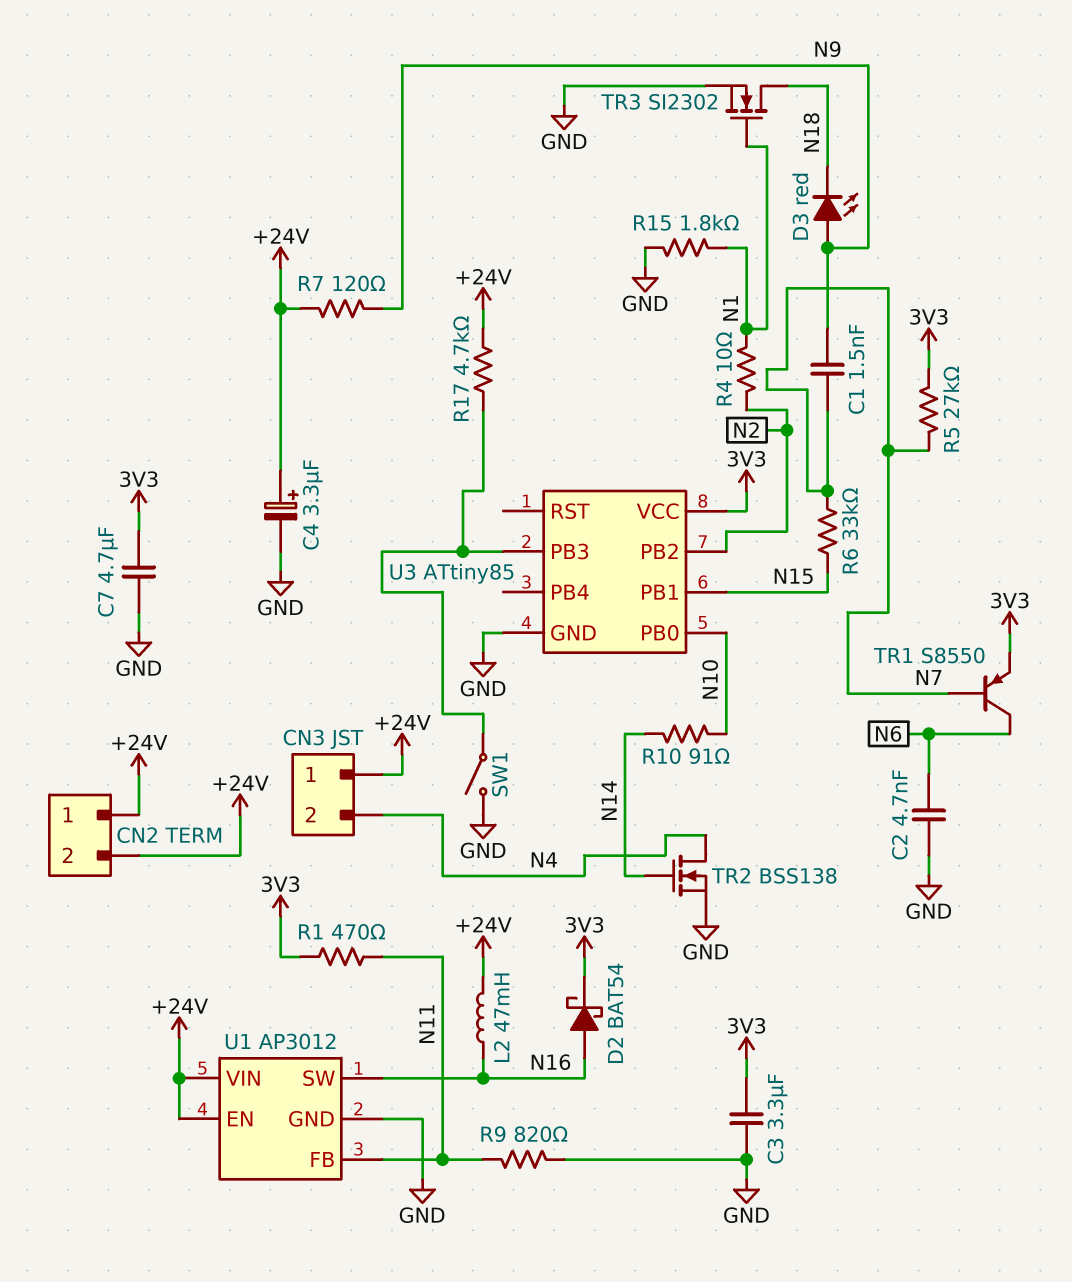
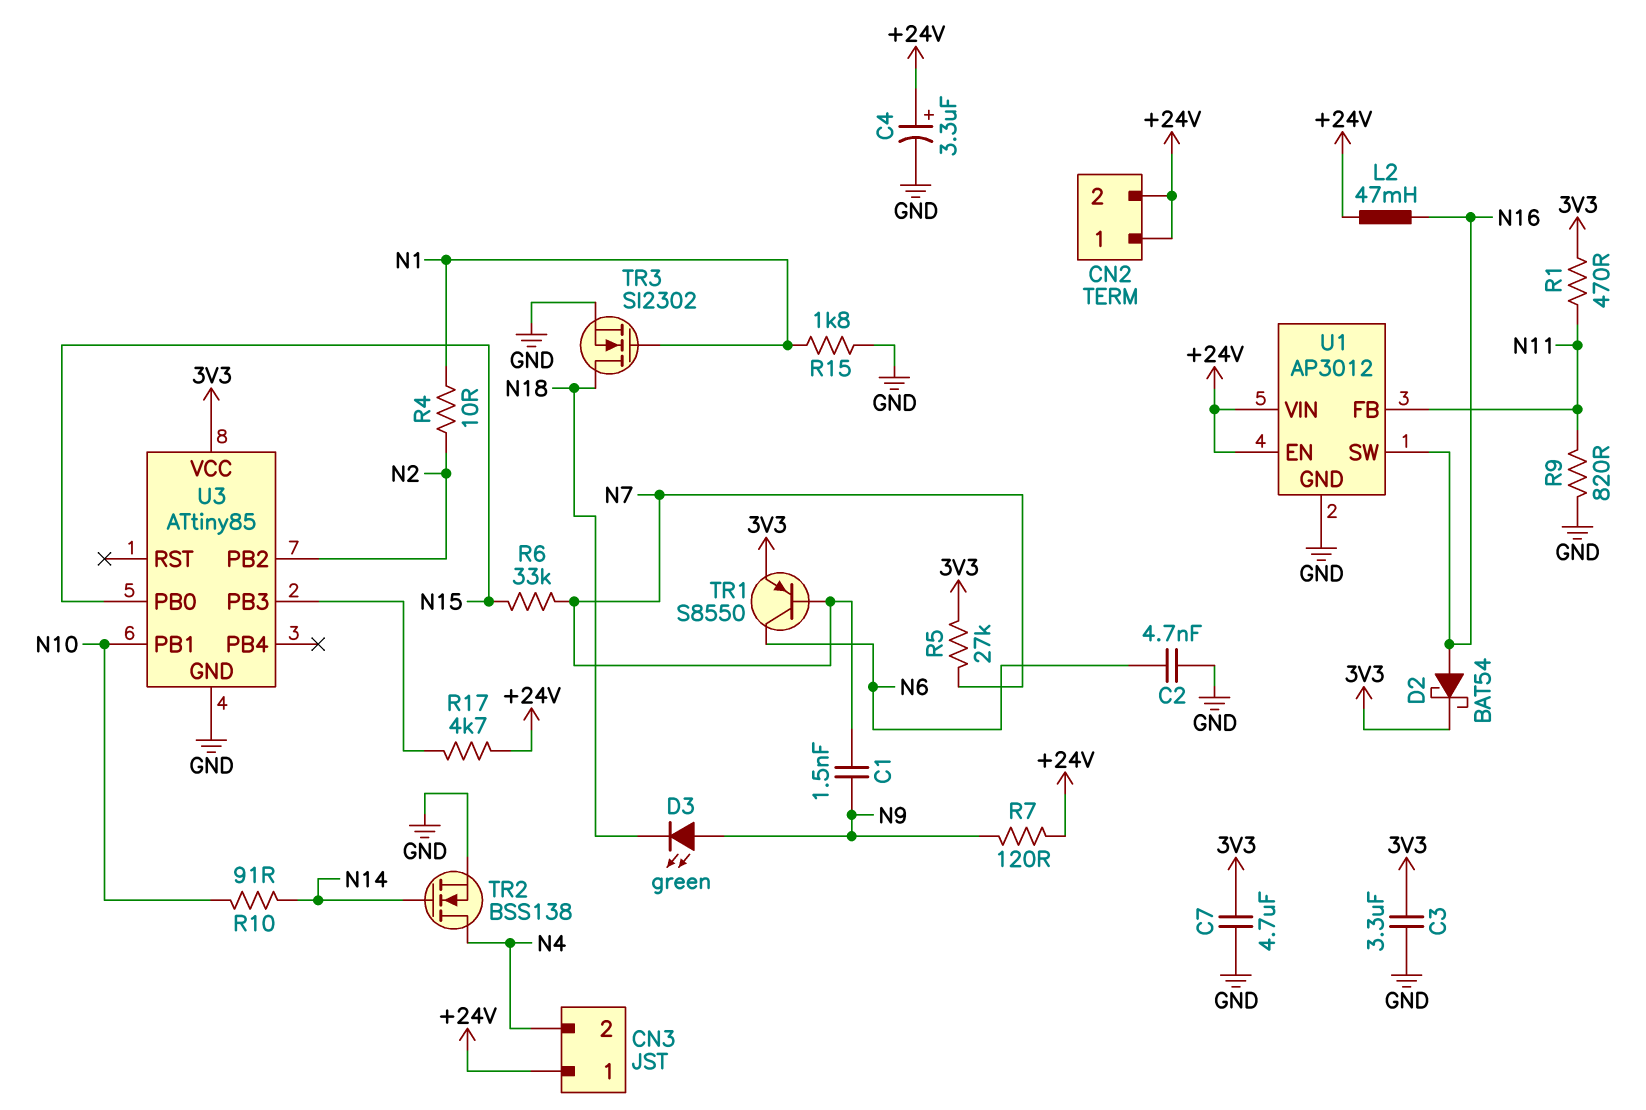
D3: LED red (A N9, K N18) -> LED green (A N9, K N18)
SW1: switch (GND, U3/PB3) -> none
U3 pin PB0: N10 -> N15
U3 pin PB1: N15 -> N10

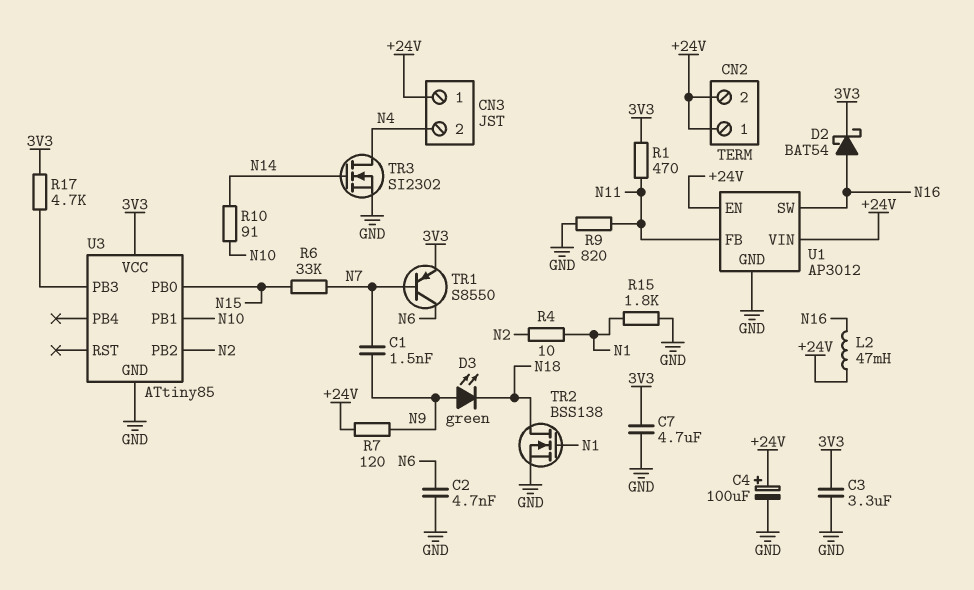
C4: 3.3uF (plus +24V, minus GND) -> 100uF (plus +24V, minus GND)
R5: 27k (3V3, N7) -> none
R17: 4.7k (+24V, U3/PB3) -> 4.7k (3V3, U3/PB3)
TR2: NMOS BSS138 (G N14, D N4, S GND) -> NMOS BSS138 (G N1, D N18, S GND)
TR3: NMOS SI2302 (G N1, D N18, S GND) -> NMOS SI2302 (G N14, D N4, S GND)

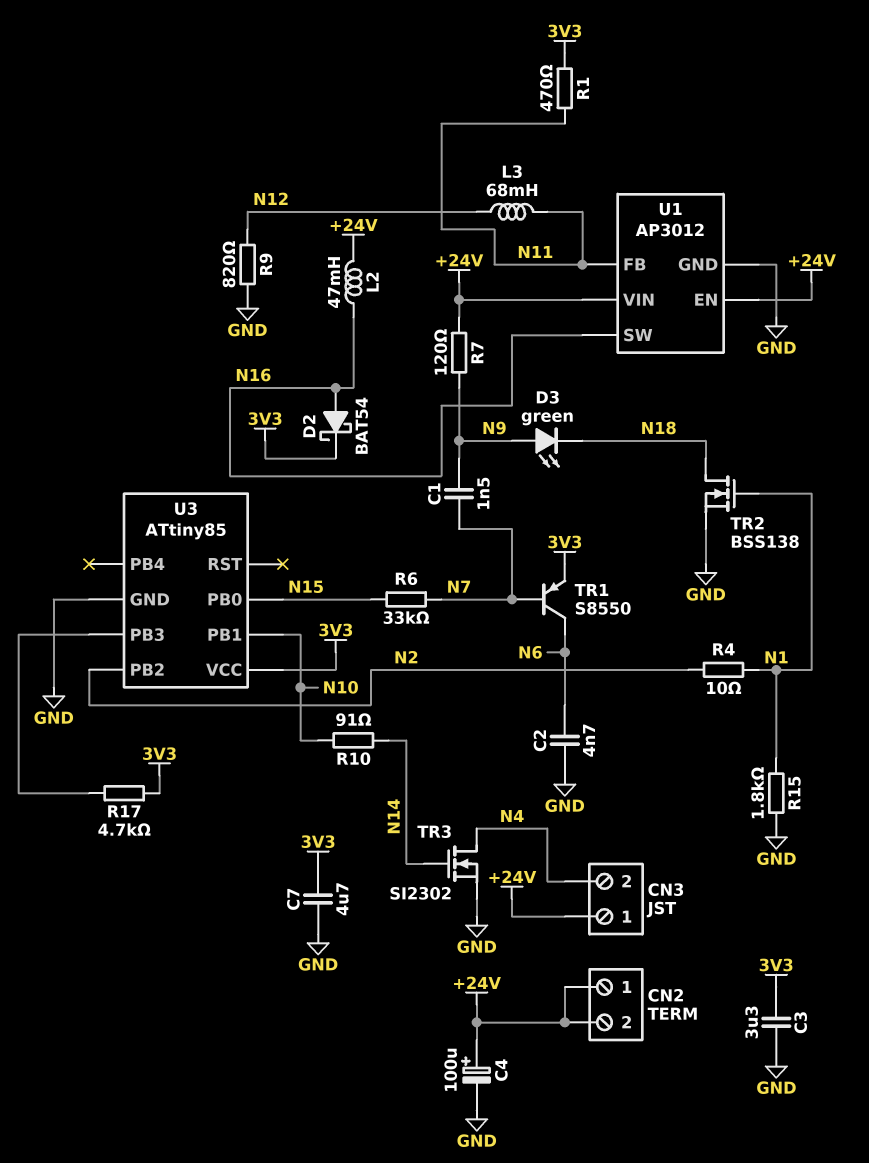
L3: none -> 68mH (N11, N12)
R9: 820 (GND, N11) -> 820 (GND, N12)

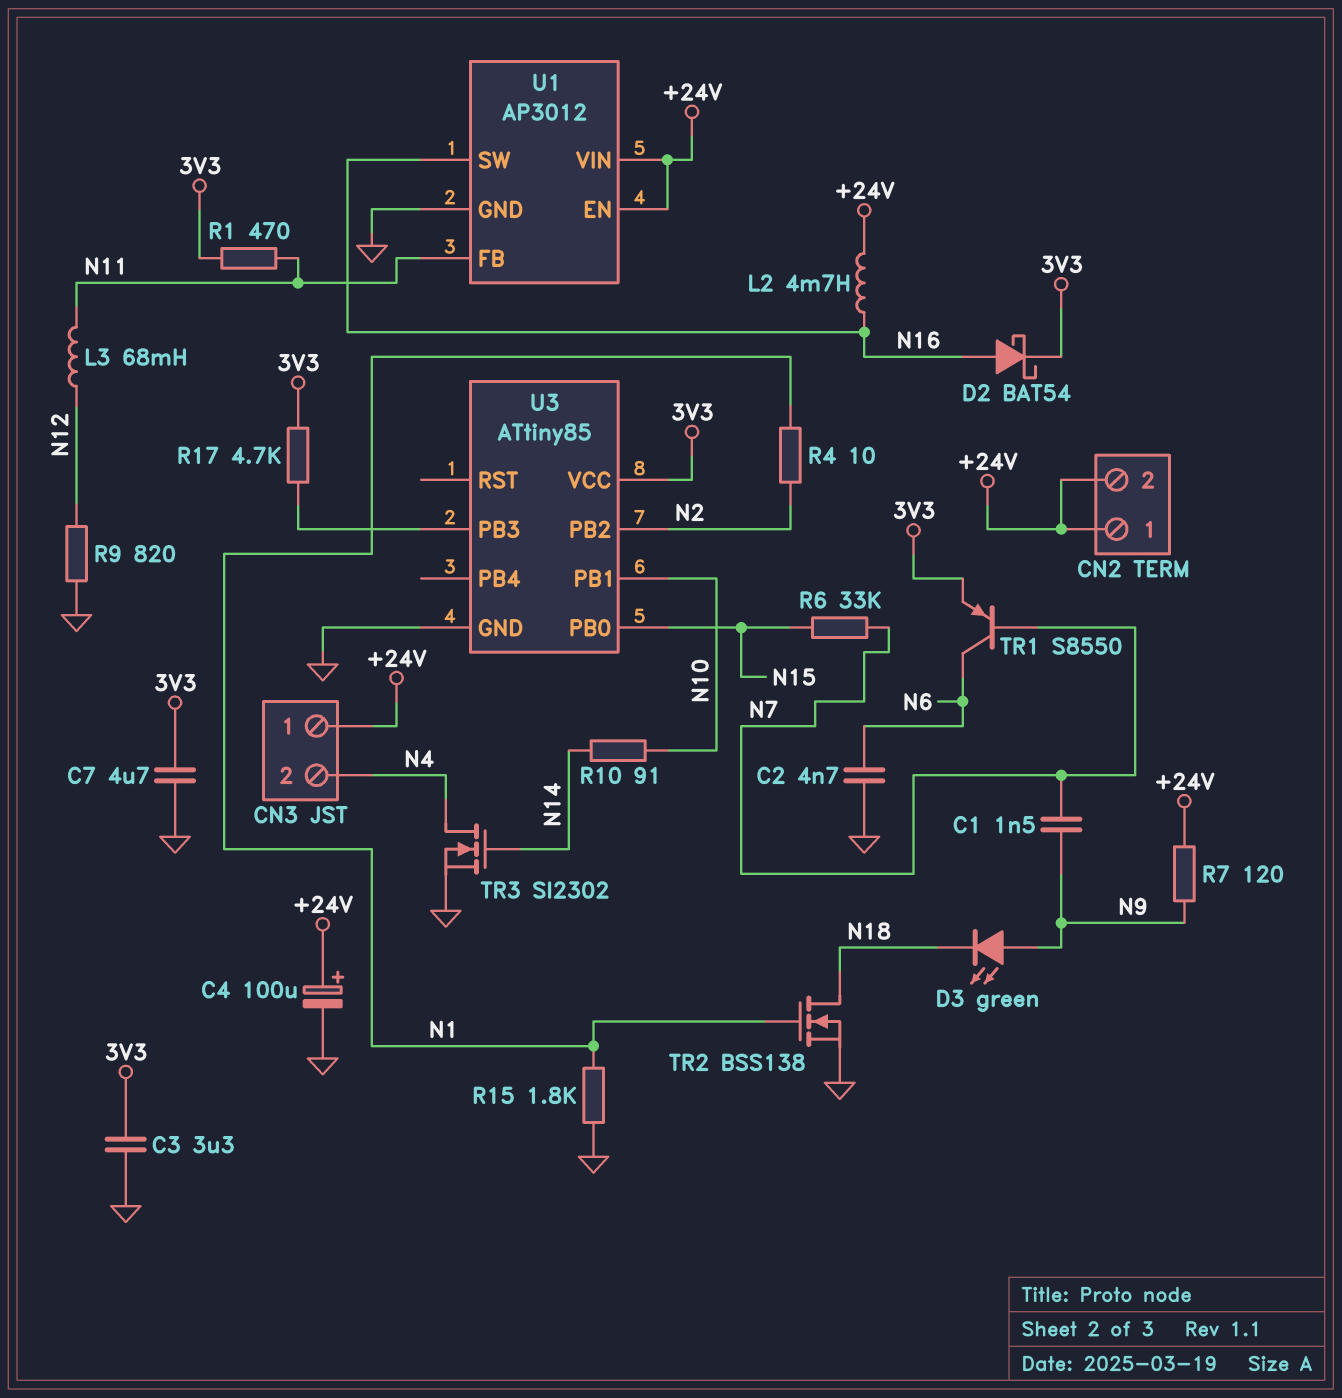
L2: 47mH (+24V, N16) -> 4.7mH (+24V, N16)

